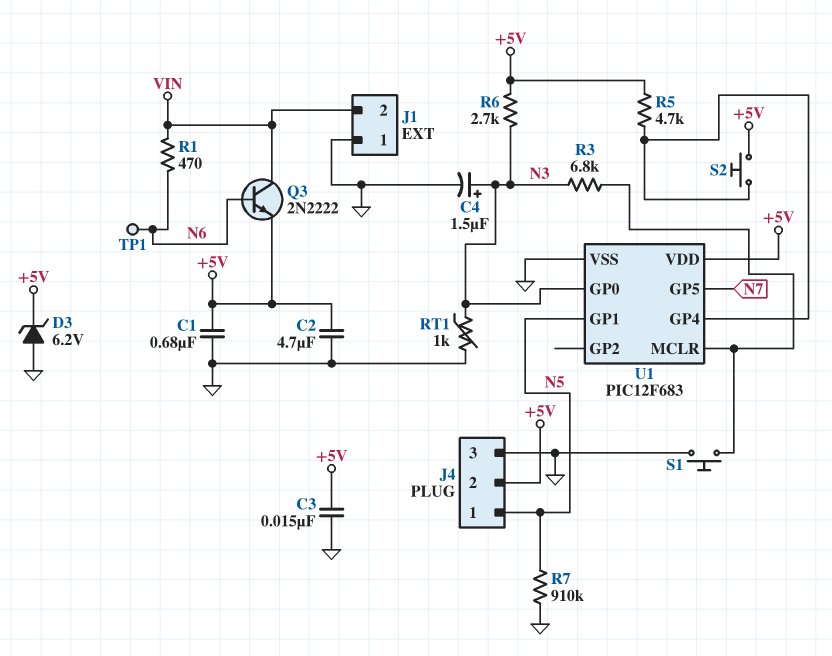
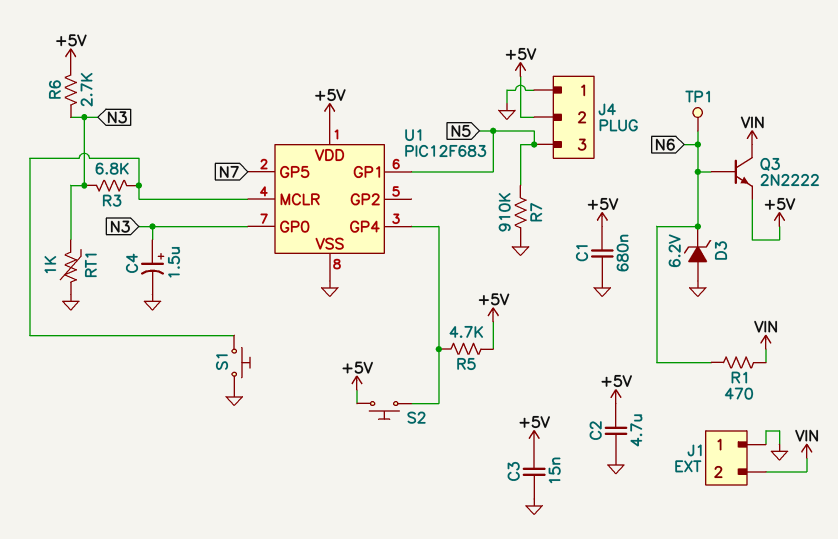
D3: zener 6.2V (A GND, K +5V) -> zener 6.2V (A GND, K N6)
J4 pin 1: N5 -> GND
J4 pin 3: GND -> N5

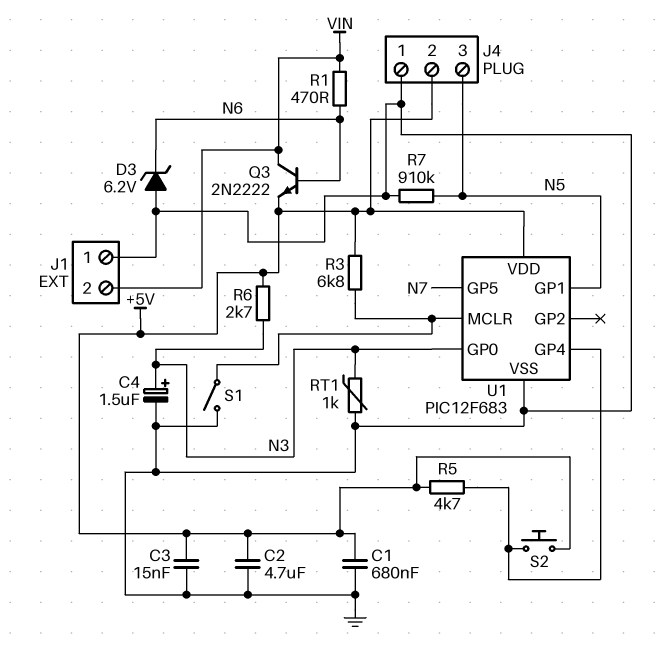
R3: 6.8k (N3, U1/MCLR) -> 6.8k (+5V, U1/MCLR)
S1: button (GND, U1/MCLR) -> switch (GND, U1/MCLR)
TP1: test point (N6) -> none

